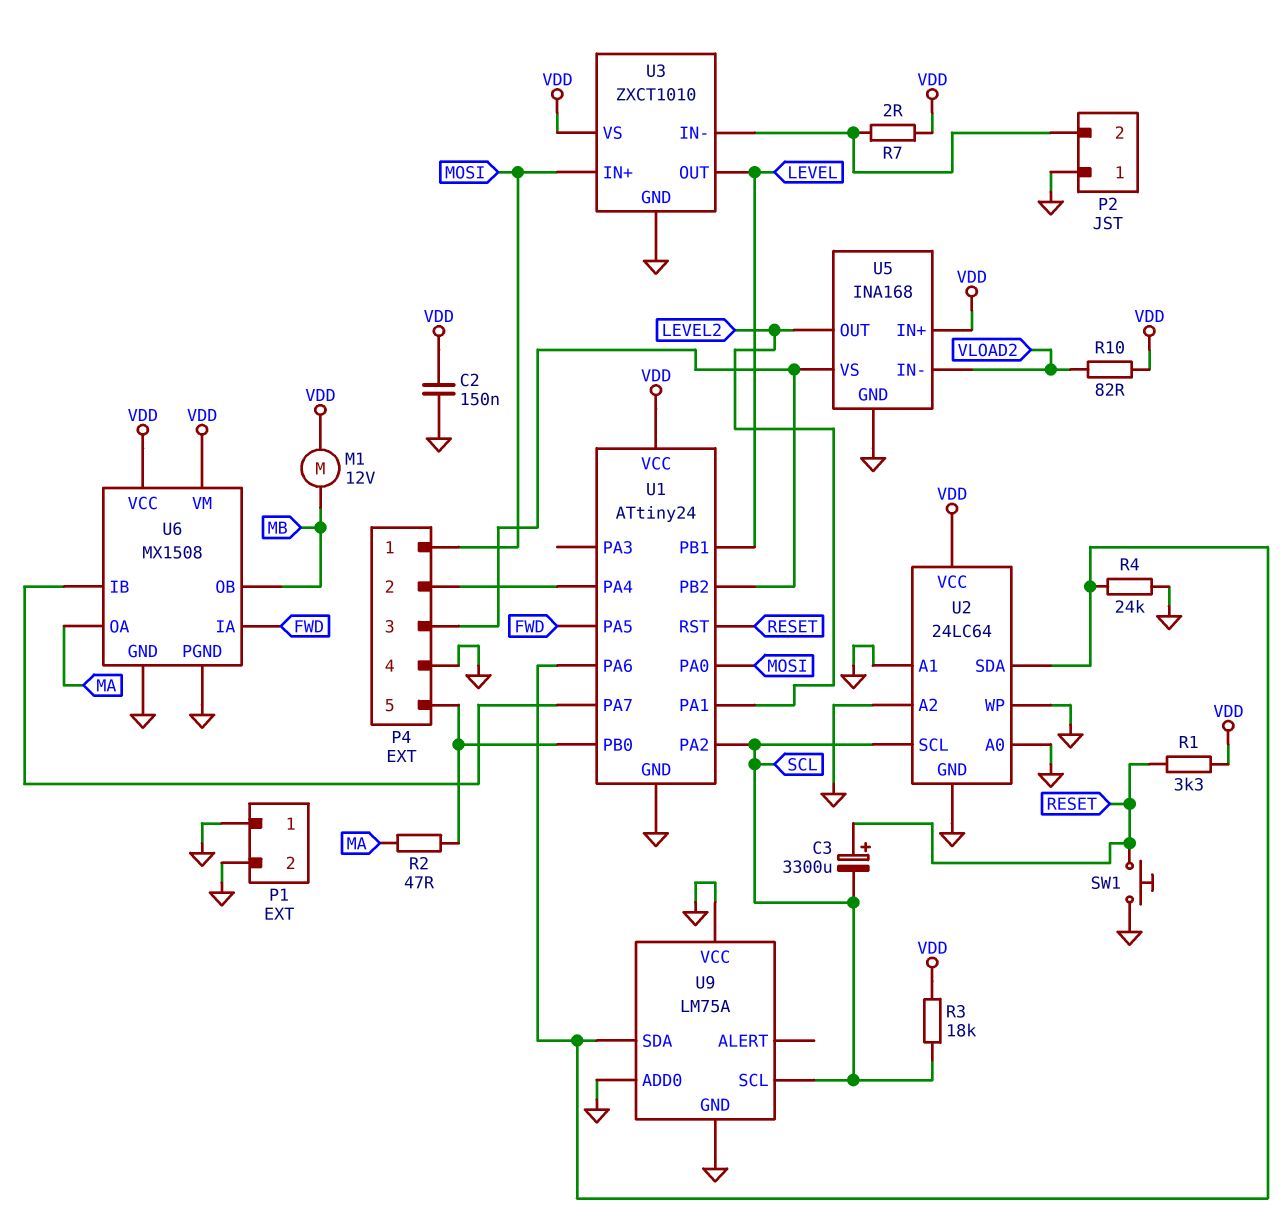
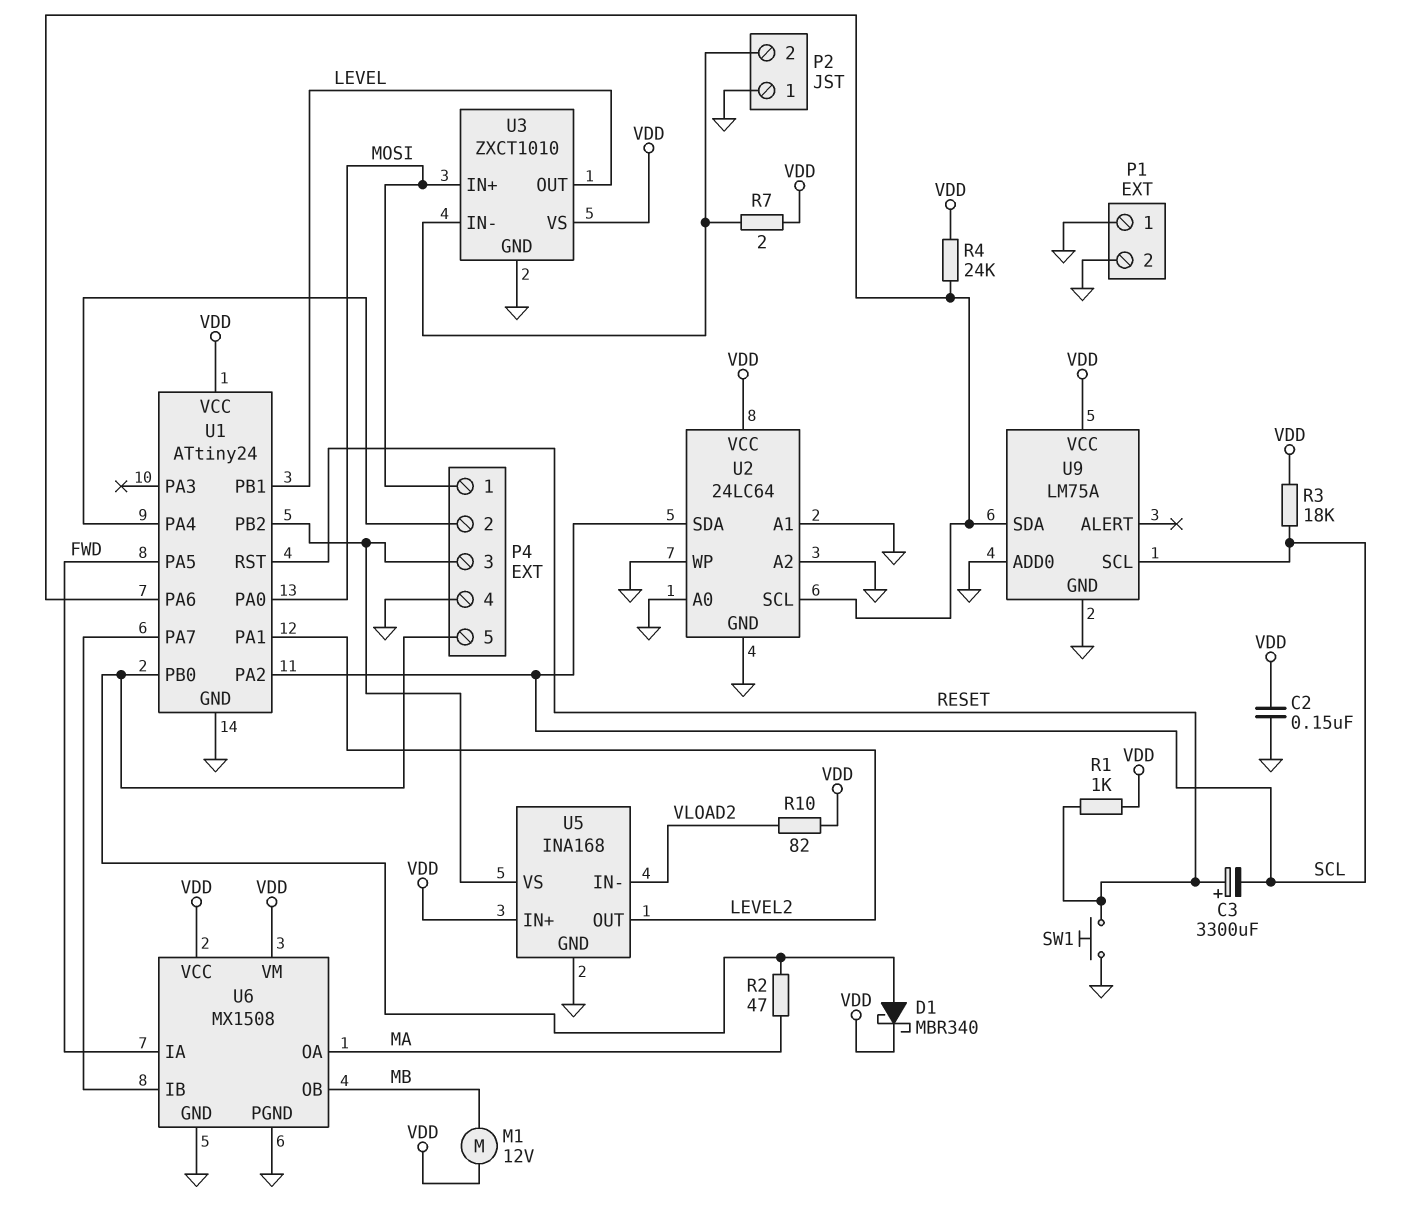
D1: none -> schottky MBR340 (A P4/5, K VDD)
R1: 3.3k (RESET, VDD) -> 1k (RESET, VDD)
R4: 24k (GND, U1/PA6) -> 24k (U1/PA6, VDD)
U2 pin SCL: SCL -> U1/PA6
U2 pin SDA: U1/PA6 -> SCL
U9 pin VCC: GND -> VDD

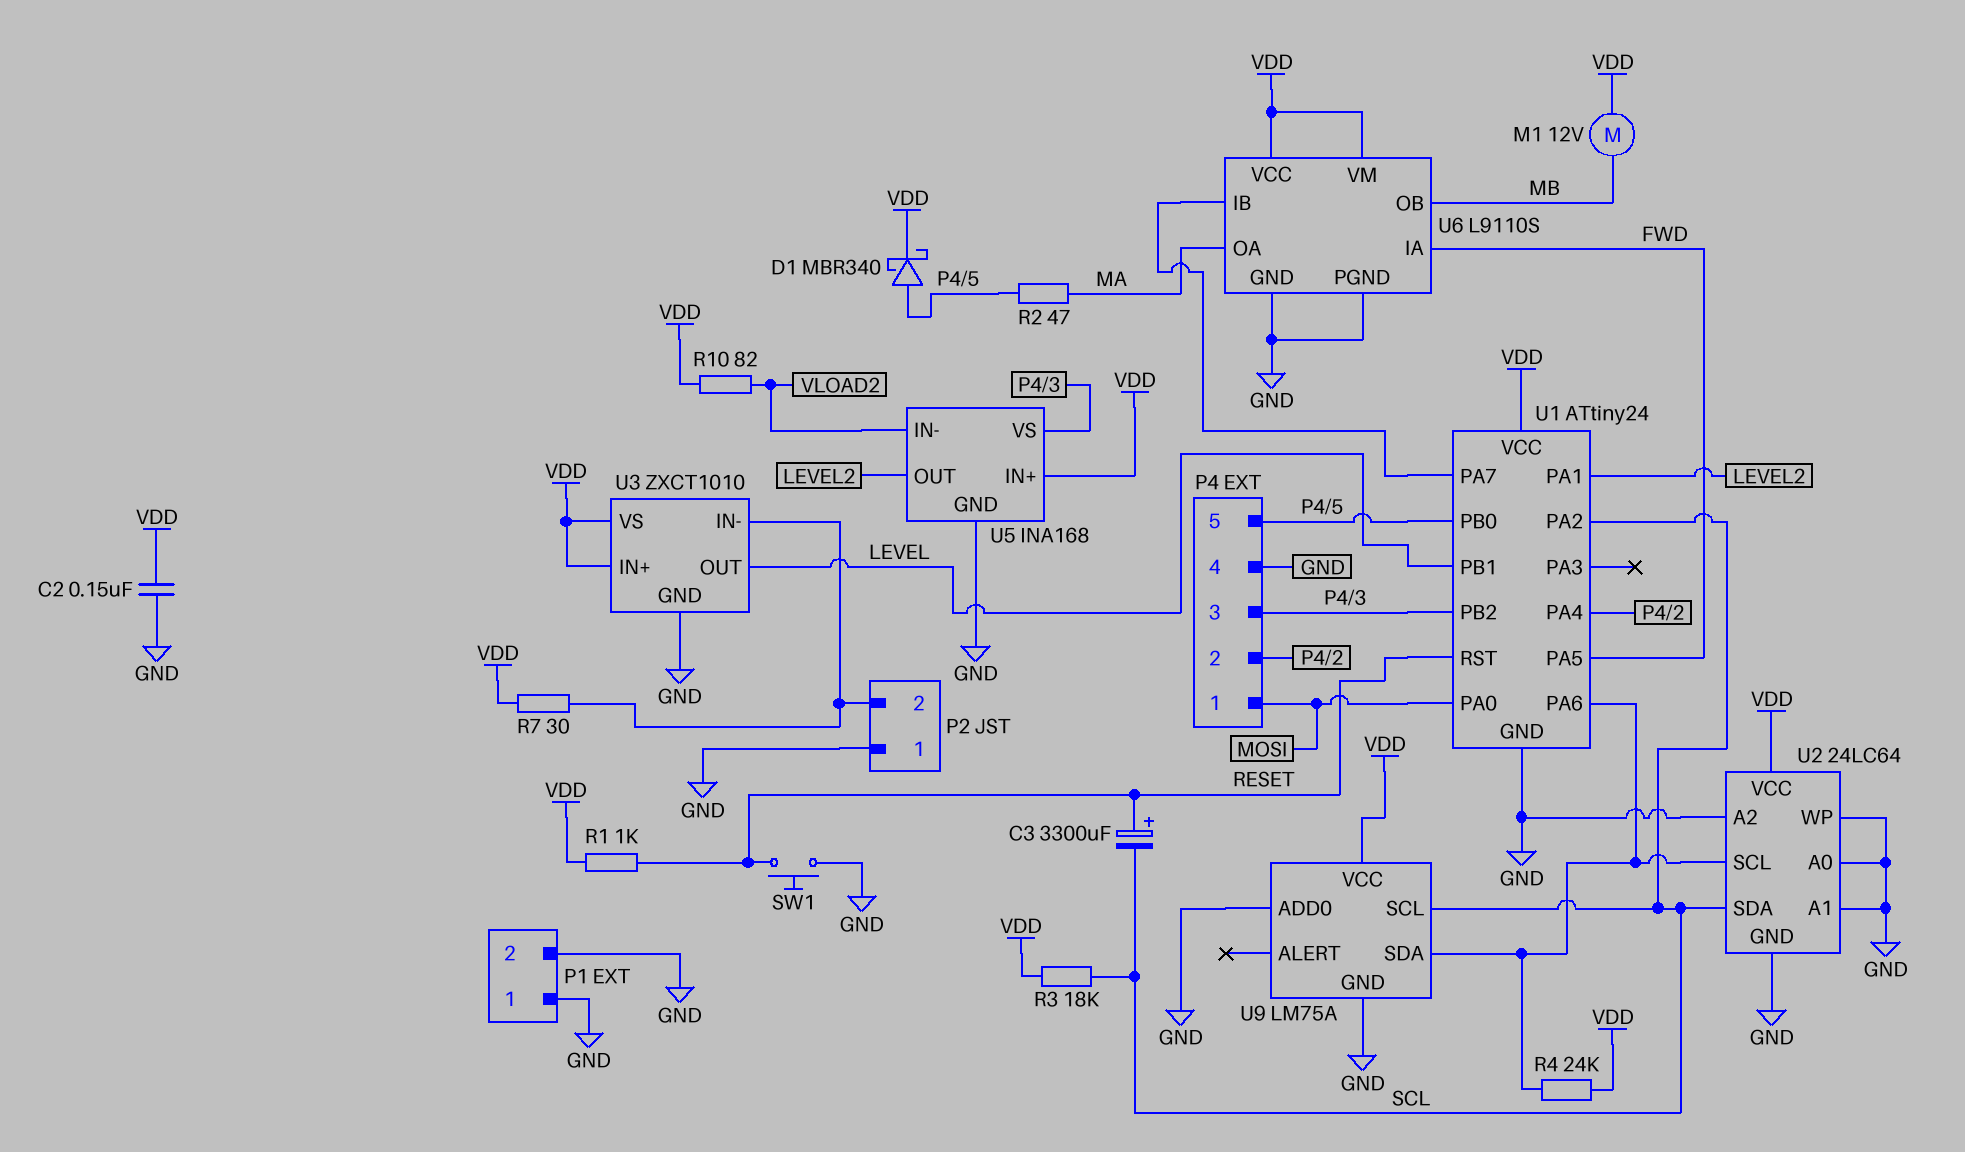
R7: 2 (P2/2, VDD) -> 30 (P2/2, VDD)
U3 pin IN+: MOSI -> VDD
U6: MX1508 -> L9110S

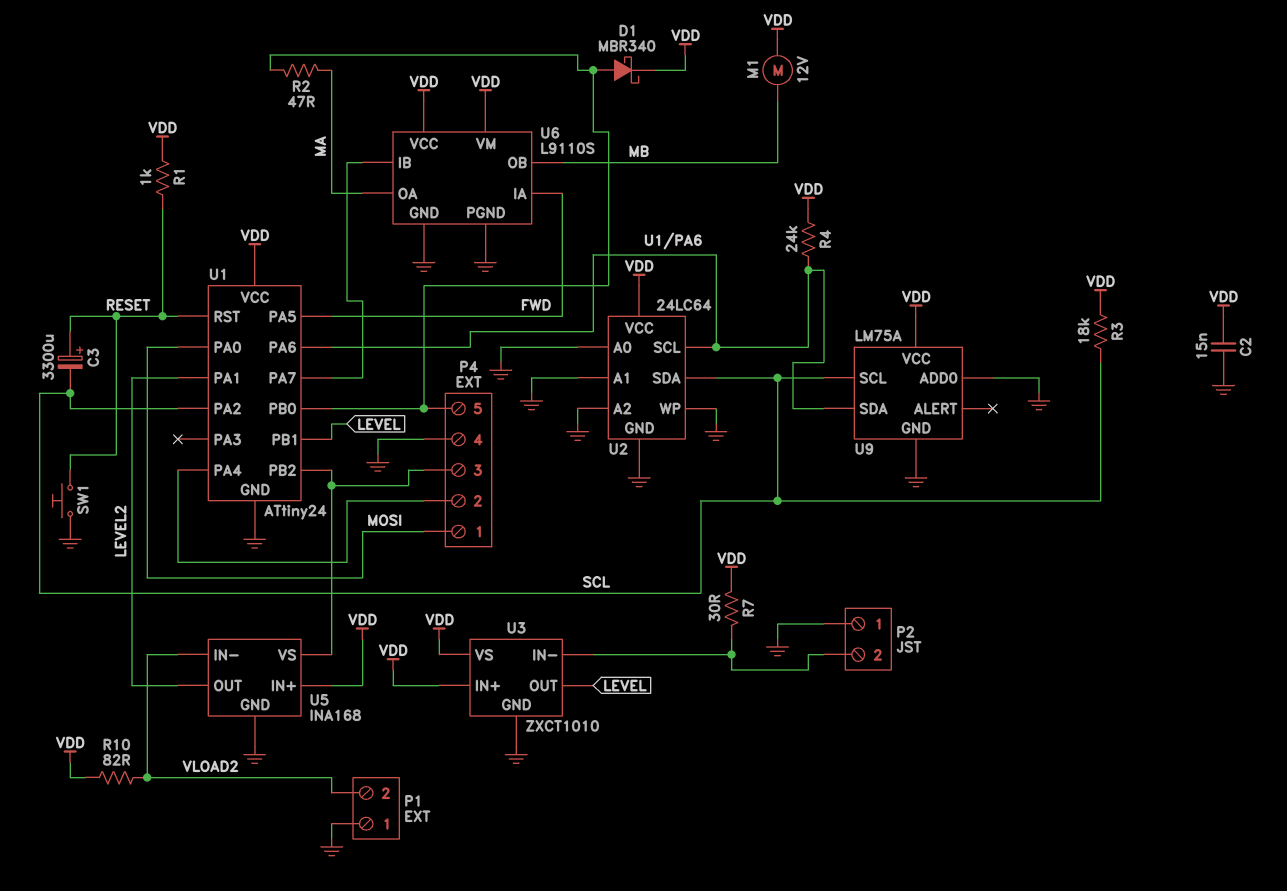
C2: 150nF (GND, VDD) -> 15nF (GND, VDD)
P1 pin 2: GND -> VLOAD2

